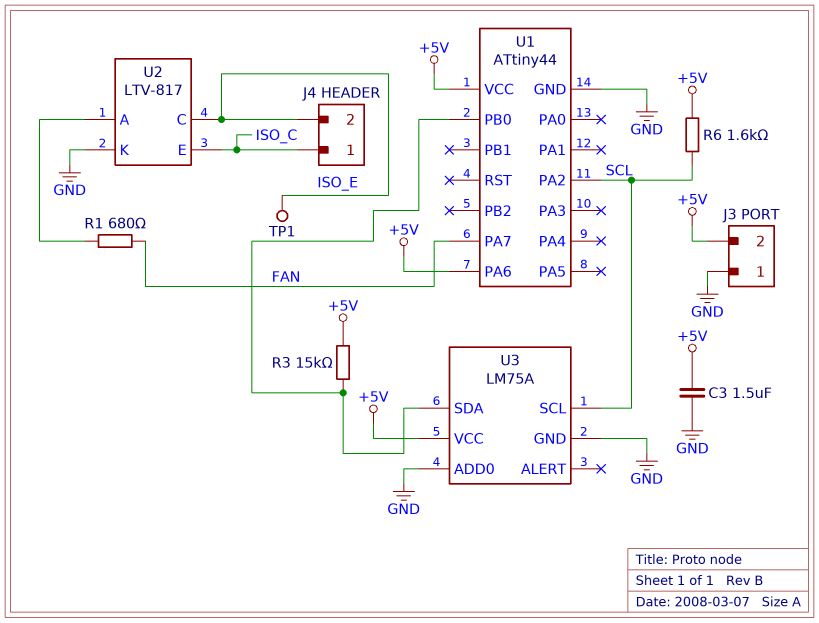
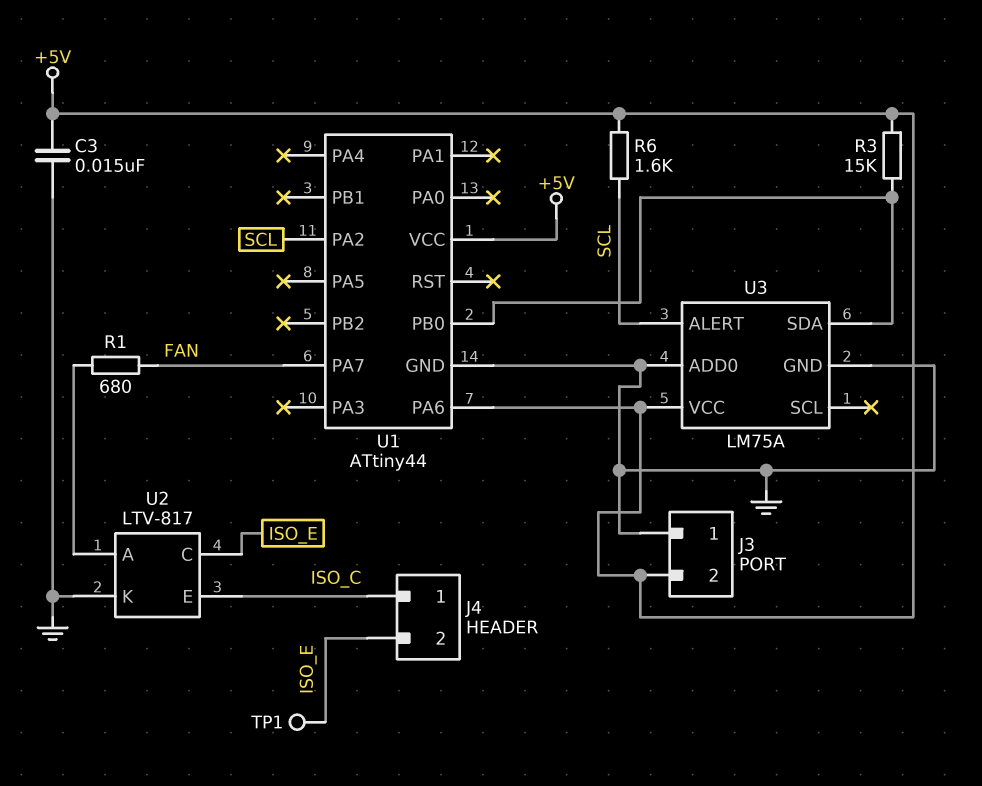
C3: 1.5uF (+5V, GND) -> 15nF (+5V, GND)
U3 pin ALERT: none -> SCL
U3 pin SCL: SCL -> none

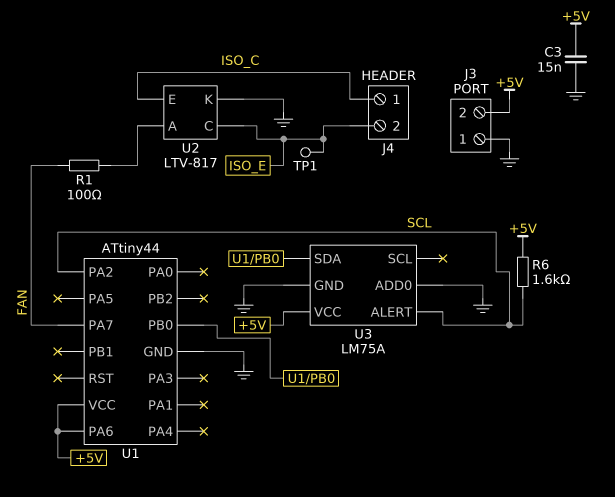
R1: 680 (FAN, U2/A) -> 100 (FAN, U2/A)
R3: 15k (+5V, U1/PB0) -> none

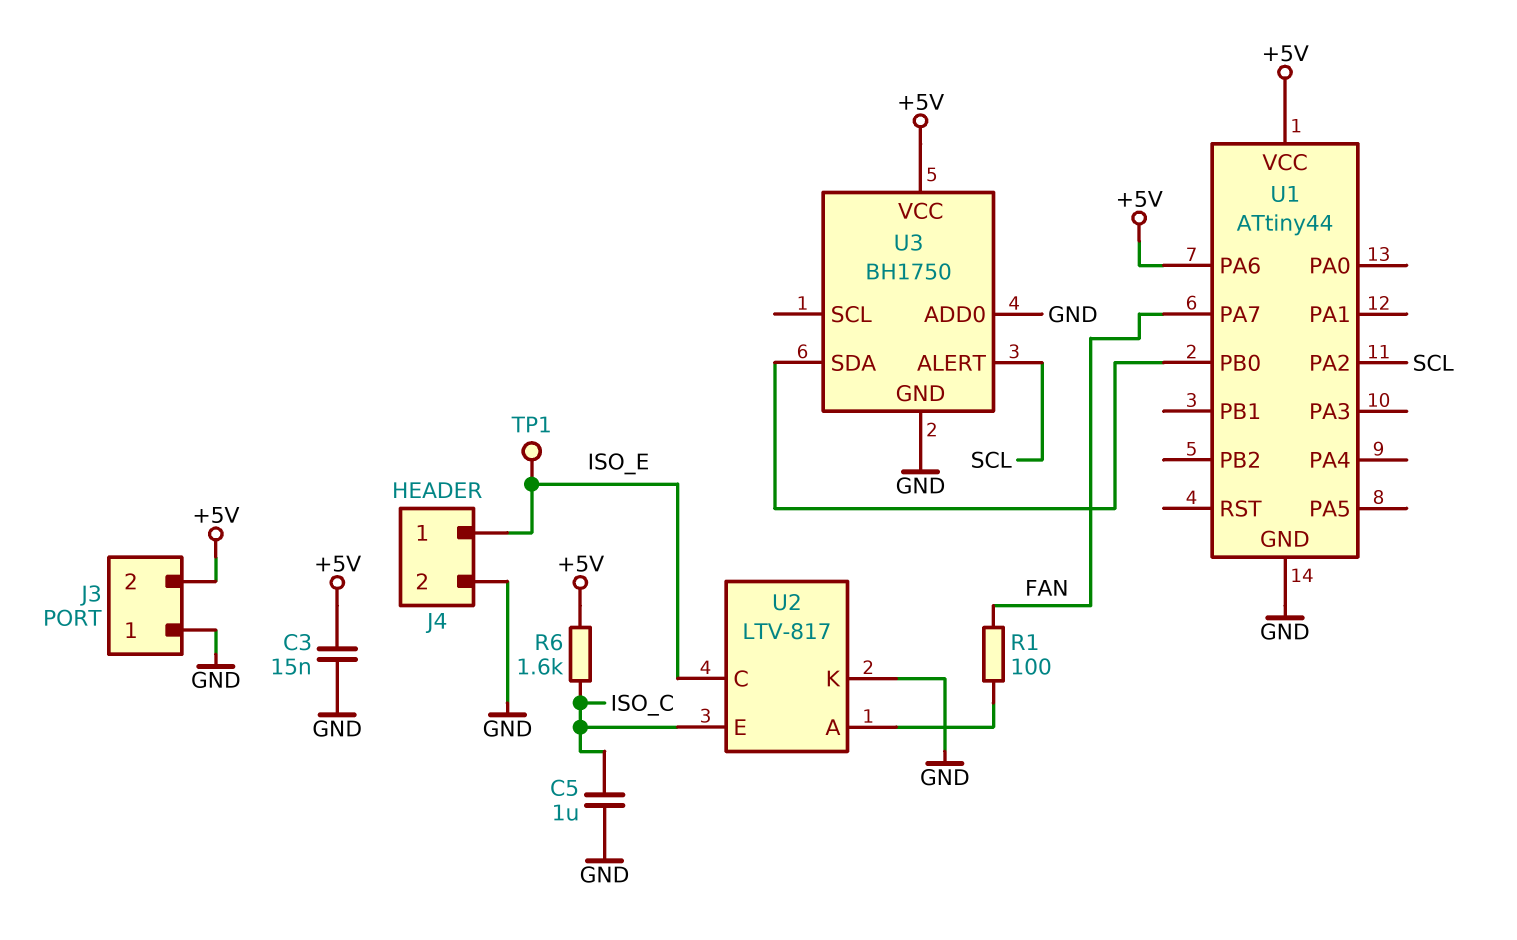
C5: none -> 1uF (GND, ISO_C)
J4 pin 1: ISO_C -> ISO_E
J4 pin 2: ISO_E -> GND
R6: 1.6k (+5V, SCL) -> 1.6k (+5V, ISO_C)
U3: LM75A -> BH1750

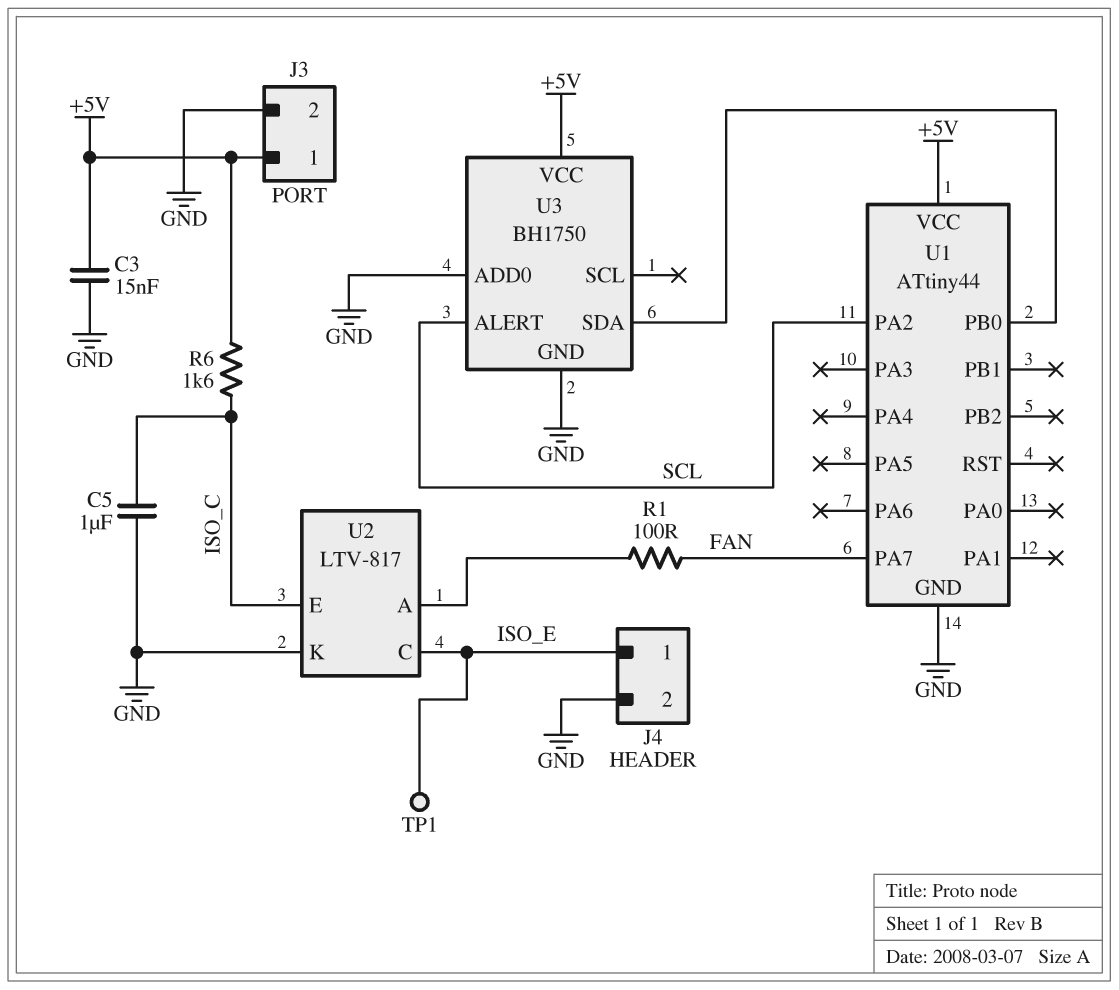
J3 pin 1: GND -> +5V
J3 pin 2: +5V -> GND
U1 pin PA6: +5V -> none

